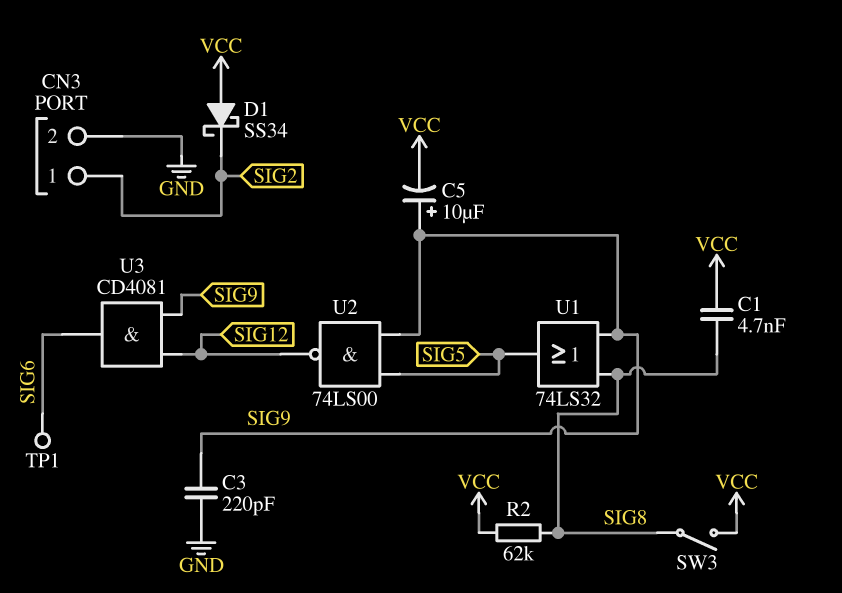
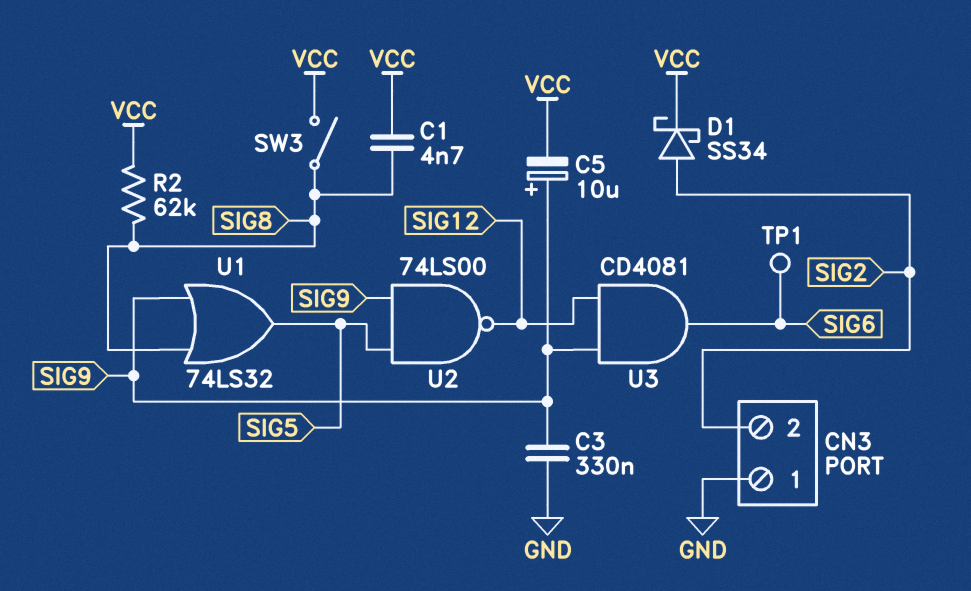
C3: 220pF (GND, SIG9) -> 330nF (GND, SIG9)
CN3 pin 1: SIG2 -> GND
CN3 pin 2: GND -> SIG2
D1: schottky SS34 (A VCC, K SIG2) -> schottky SS34 (A SIG2, K VCC)

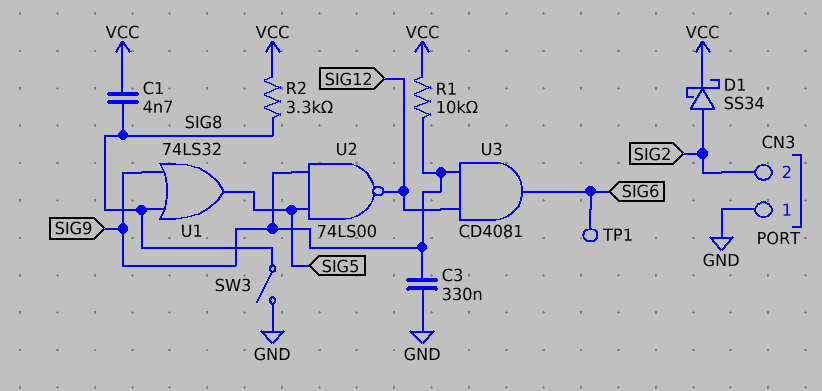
C5: 10uF (plus SIG9, minus VCC) -> none
R1: none -> 10k (SIG9, VCC)
R2: 62k (SIG8, VCC) -> 3.3k (SIG8, VCC)
SW3: switch (SIG8, VCC) -> switch (GND, SIG8)

